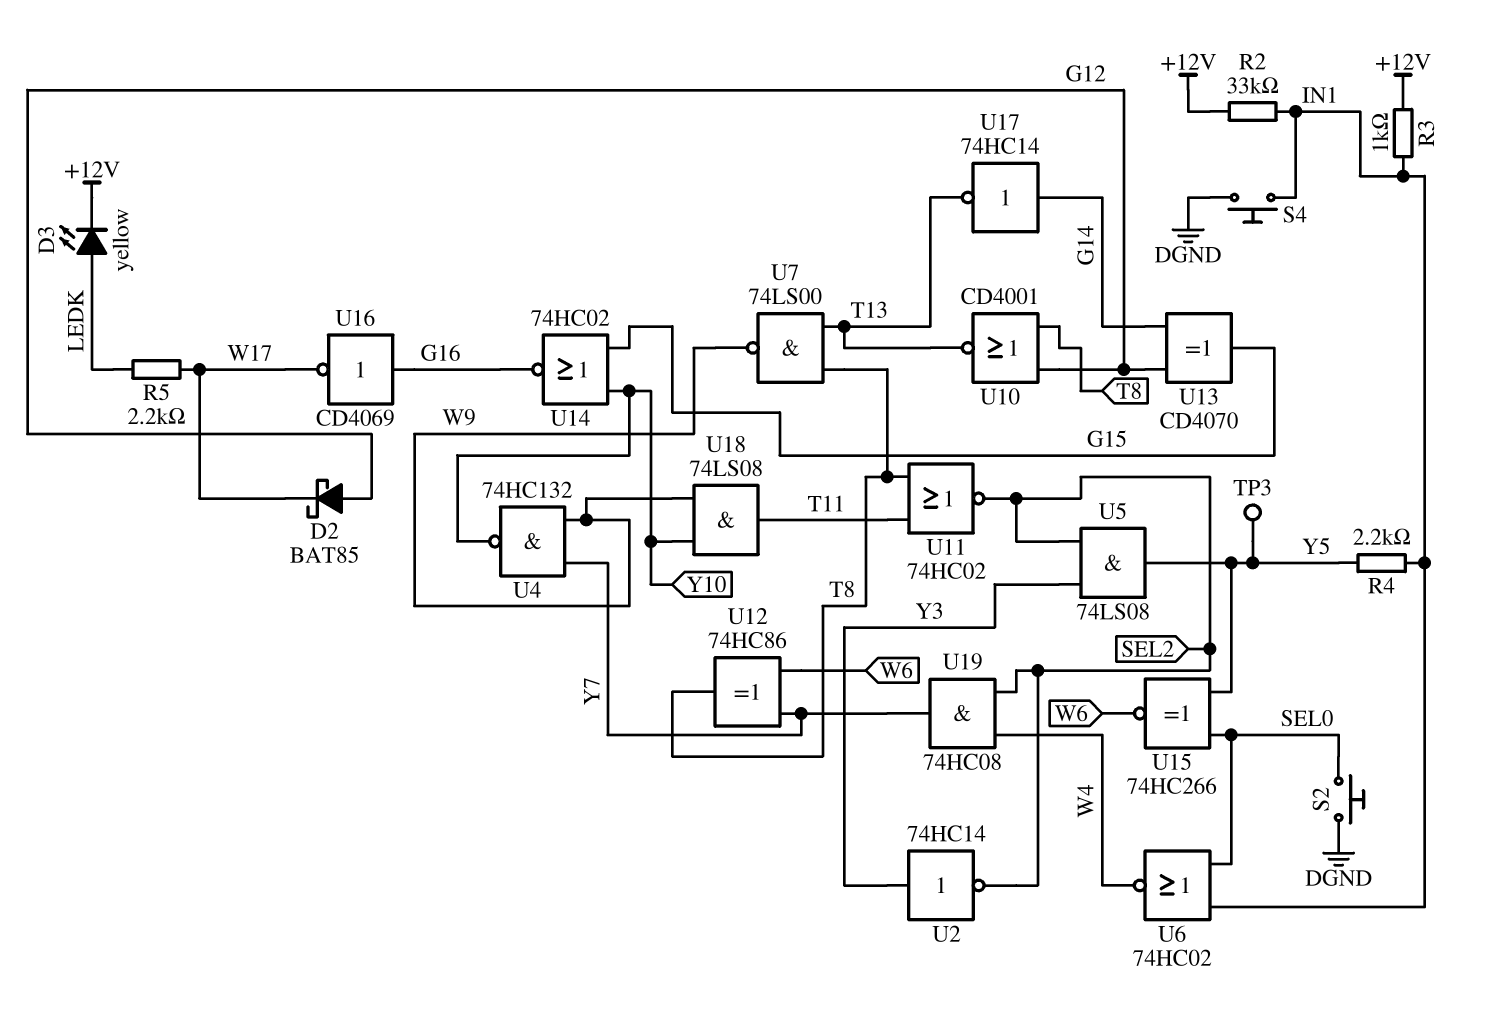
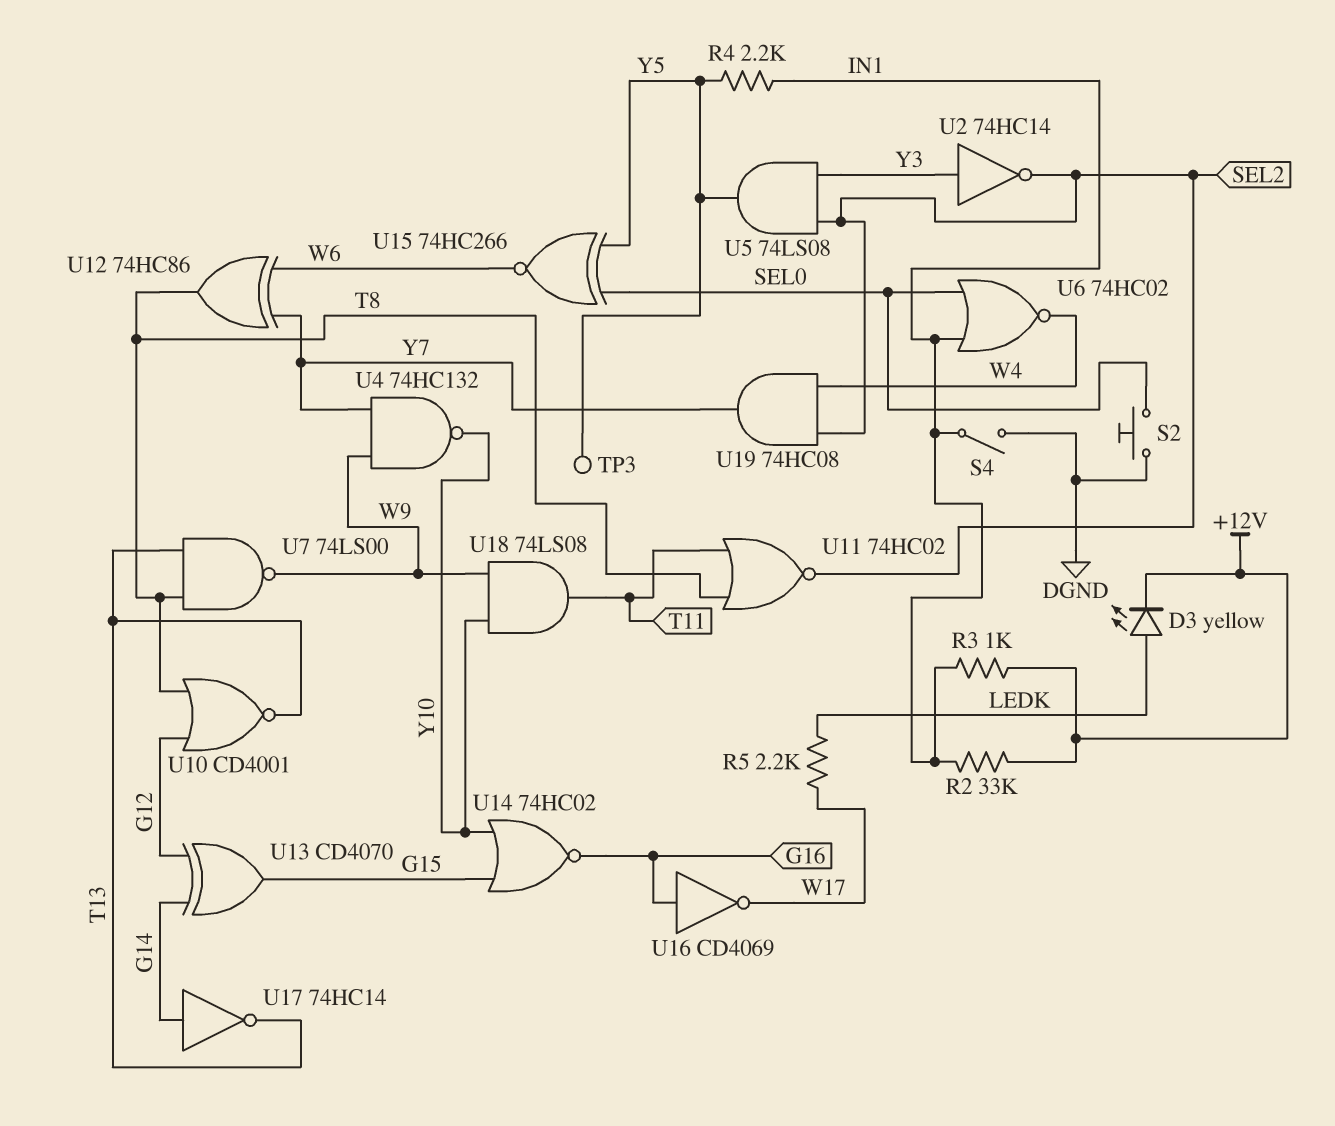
D2: schottky BAT85 (A G12, K W17) -> none
S4: button (DGND, IN1) -> switch (DGND, IN1)

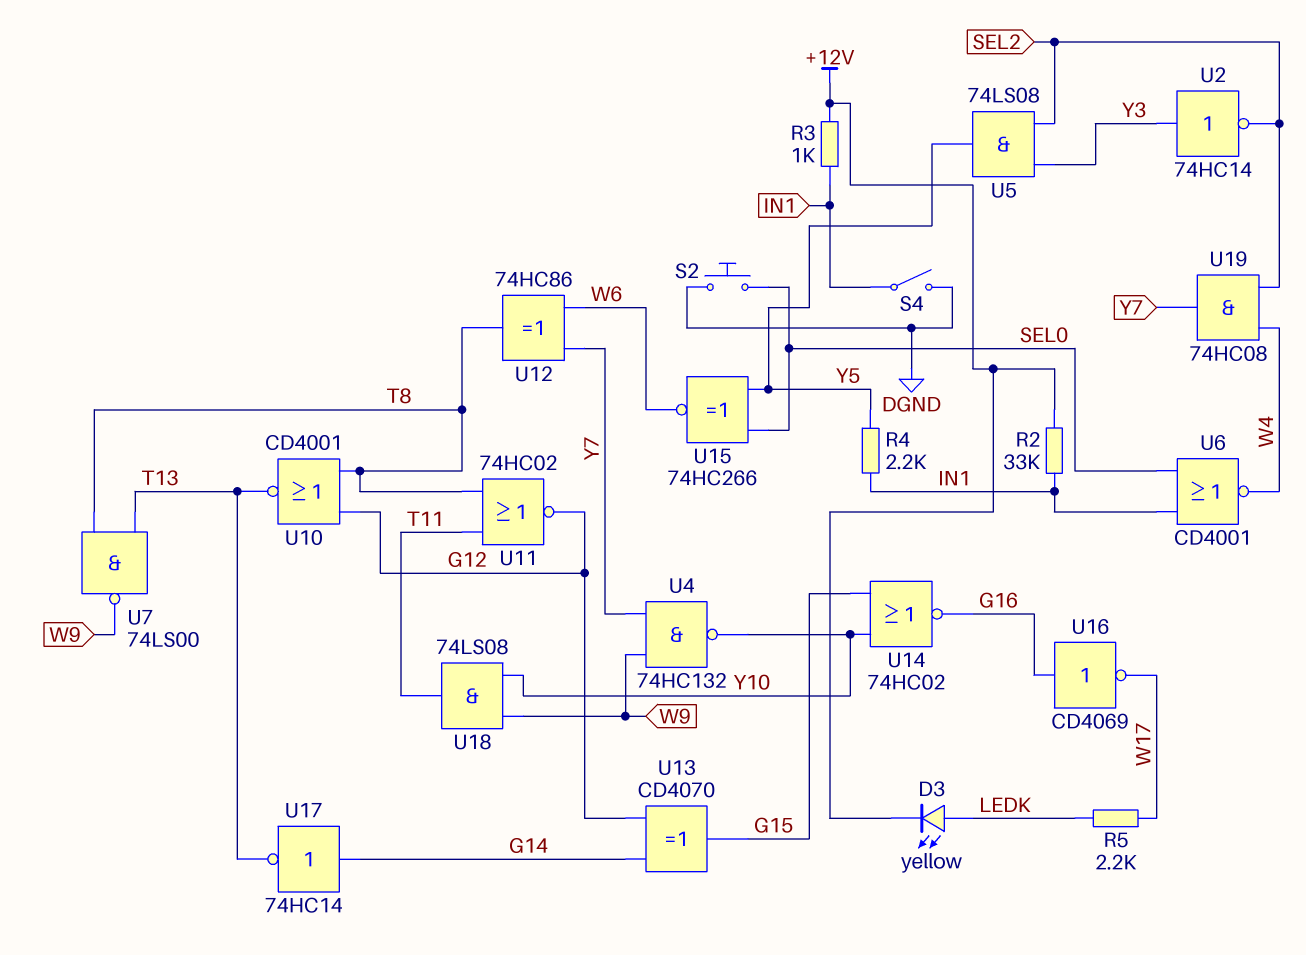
TP3: test point (Y5) -> none
U6: NOR 74HC02 (in IN1, in SEL0, out W4) -> NOR CD4001 (in IN1, in SEL0, out W4)
U11: NOR 74HC02 (in T8, in T11, out SEL2) -> NOR 74HC02 (in T8, in T11, out G12)

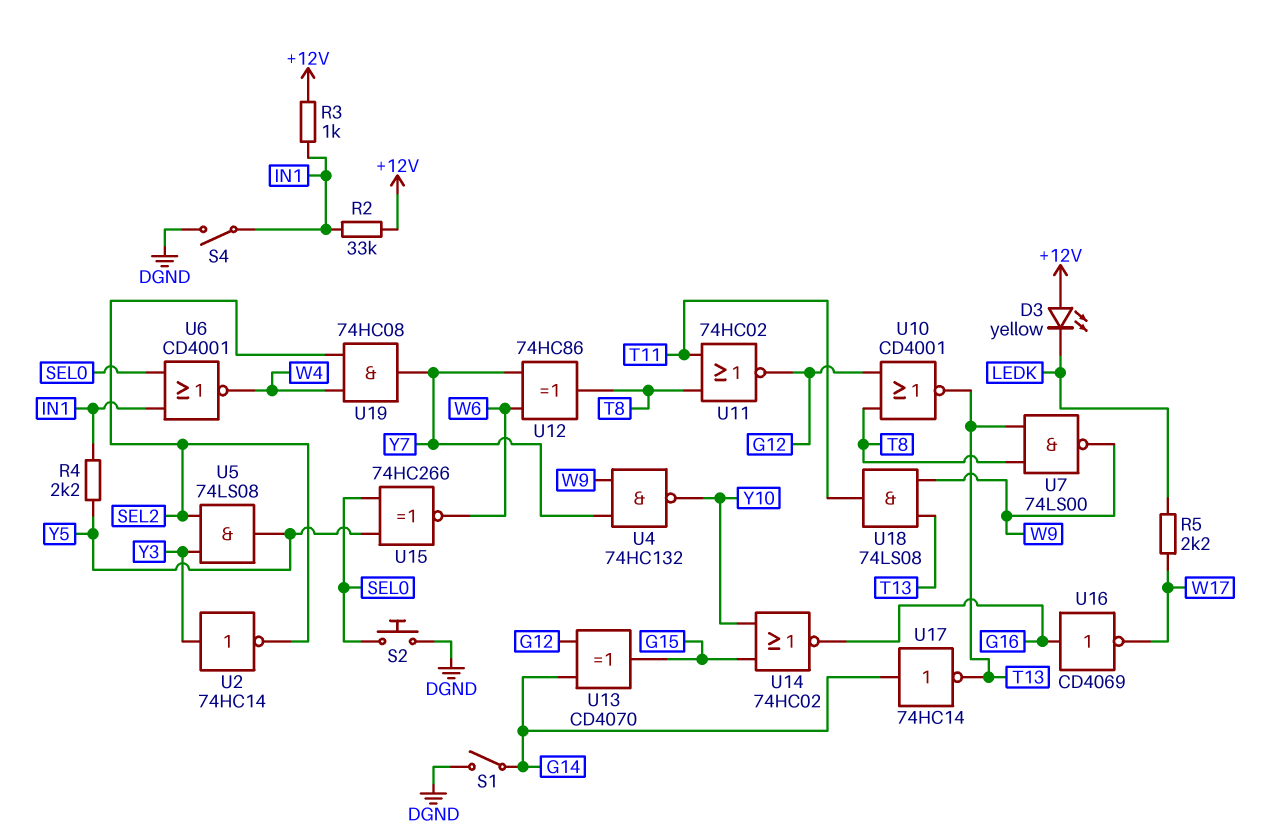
D3: LED yellow (A LEDK, K +12V) -> LED yellow (A +12V, K LEDK)
S1: none -> switch (DGND, G14)
U18: AND 74LS08 (in W9, in Y10, out T11) -> AND 74LS08 (in T13, in W9, out T11)

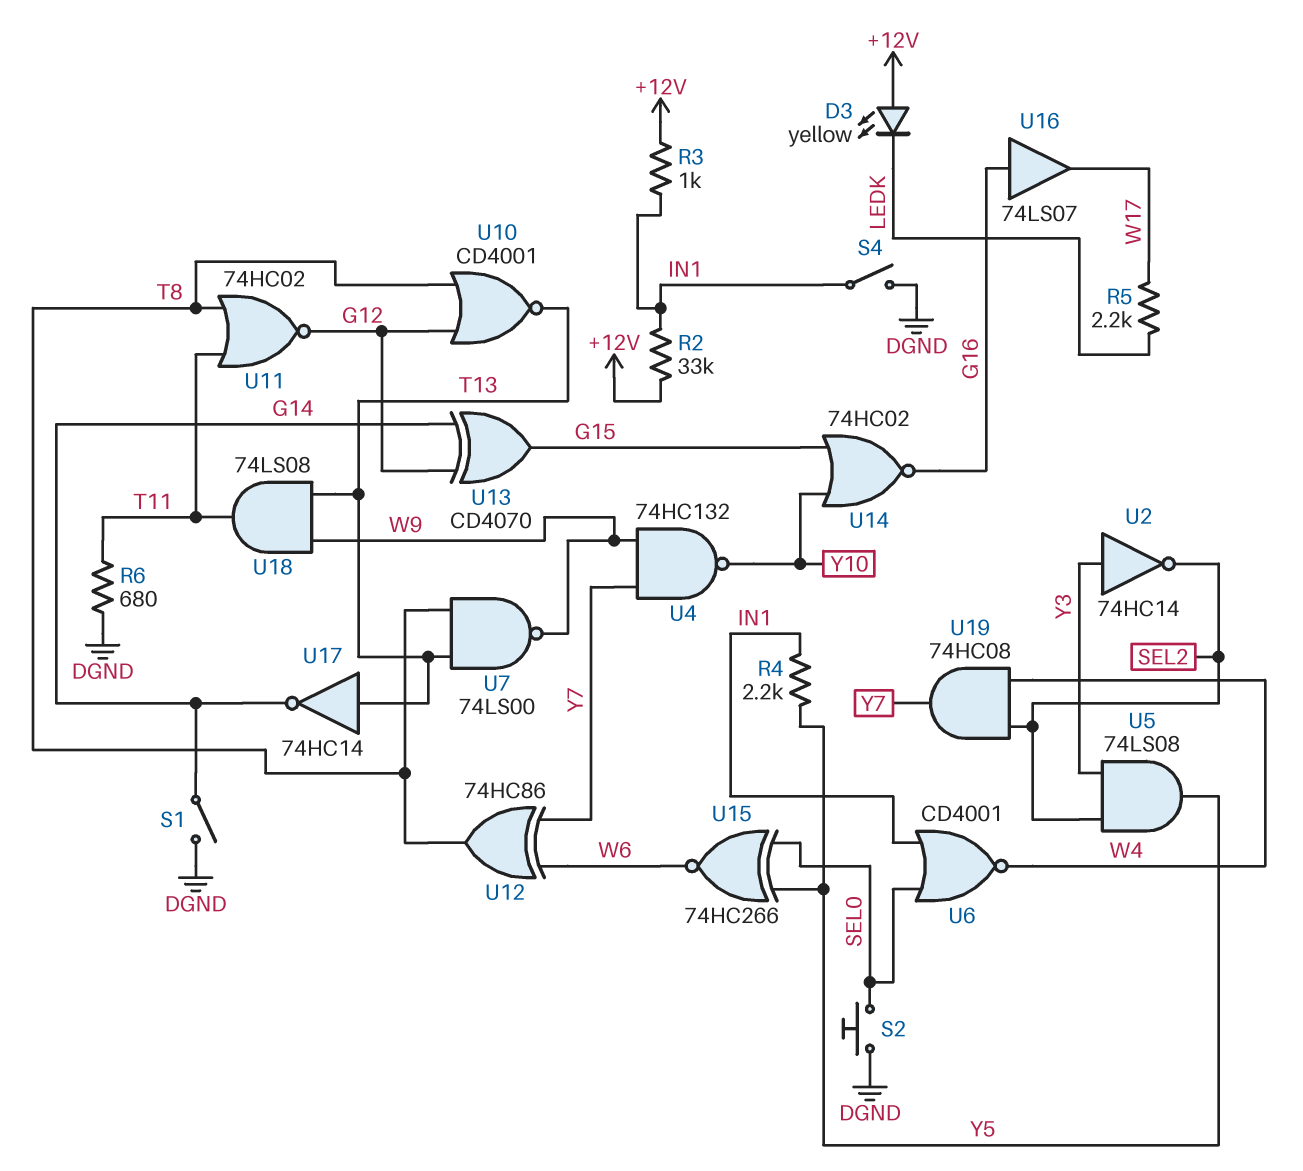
R6: none -> 680 (DGND, T11)
U16: NOT CD4069 (in G16, out W17) -> buffer 74LS07 (in G16, out W17)
U17: NOT 74HC14 (in G14, out T13) -> NOT 74HC14 (in T13, out G14)

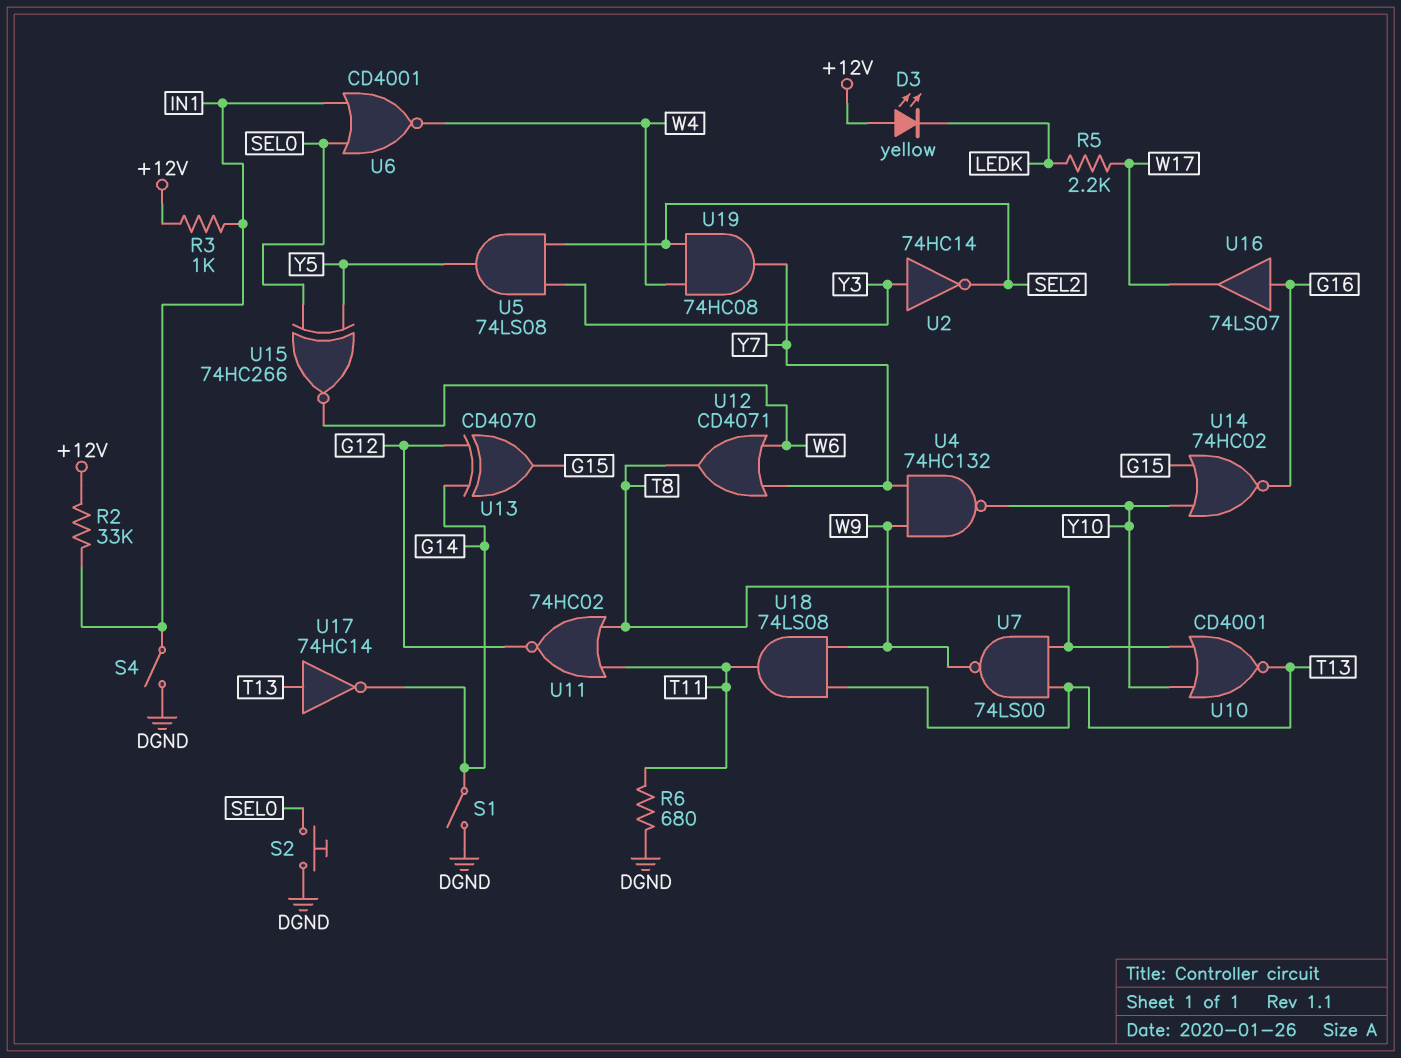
R4: 2.2k (IN1, Y5) -> none
U10: NOR CD4001 (in G12, in T8, out T13) -> NOR CD4001 (in T8, in Y10, out T13)
U12: XOR 74HC86 (in W6, in Y7, out T8) -> OR CD4071 (in W6, in Y7, out T8)

